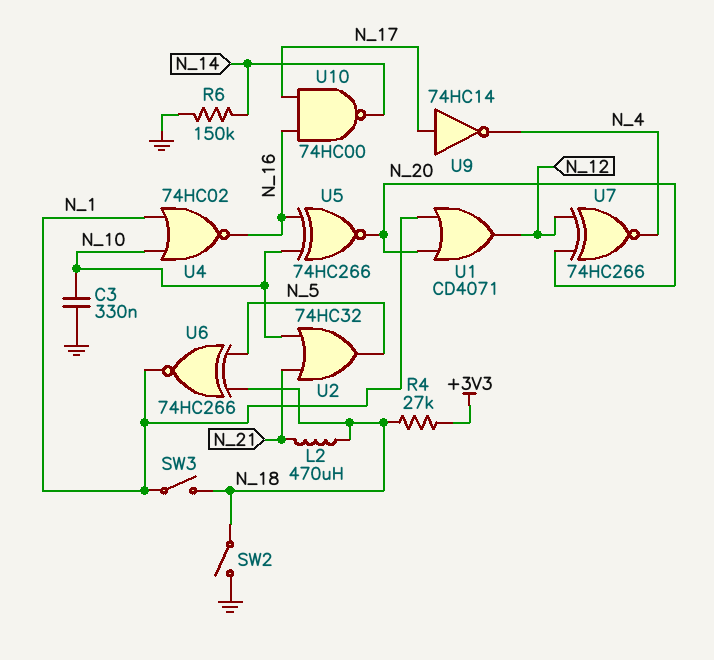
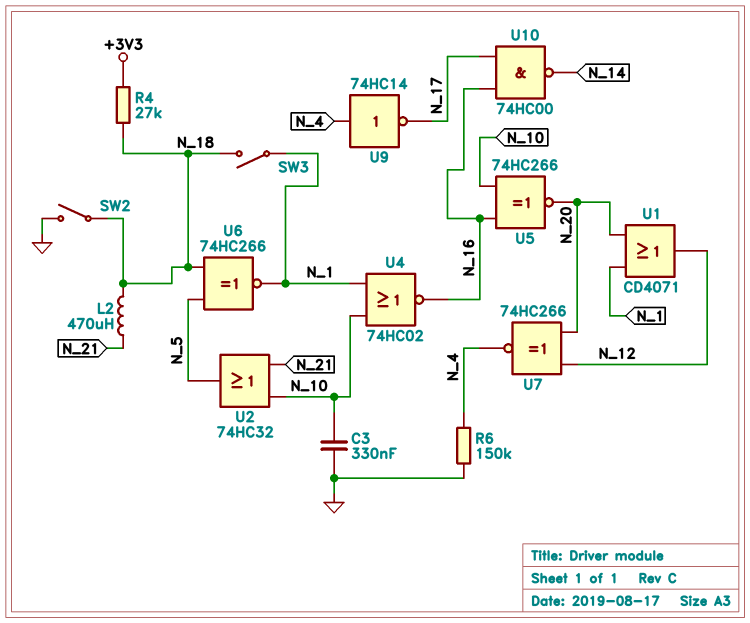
R6: 150k (GND, N_14) -> 150k (GND, N_4)
U9: NOT 74HC14 (in N_17, out N_4) -> NOT 74HC14 (in N_4, out N_17)

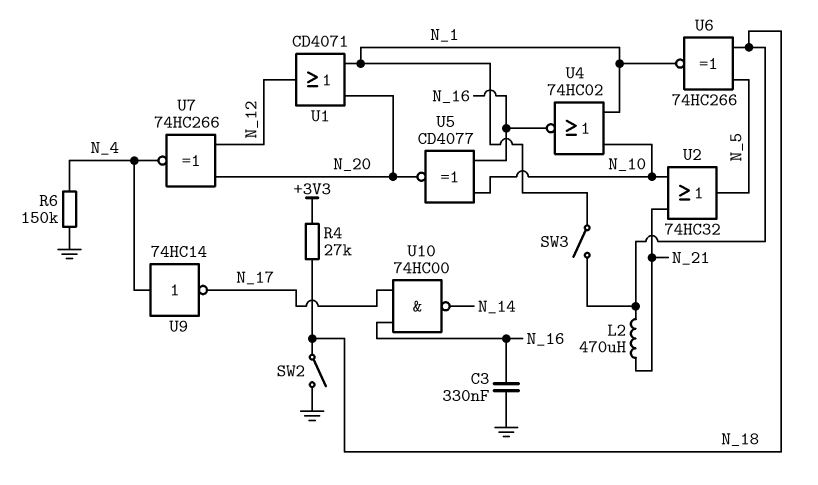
C3: 330nF (GND, N_10) -> 330nF (GND, N_16)
U5: XNOR 74HC266 (in N_10, in N_16, out N_20) -> XNOR CD4077 (in N_10, in N_16, out N_20)

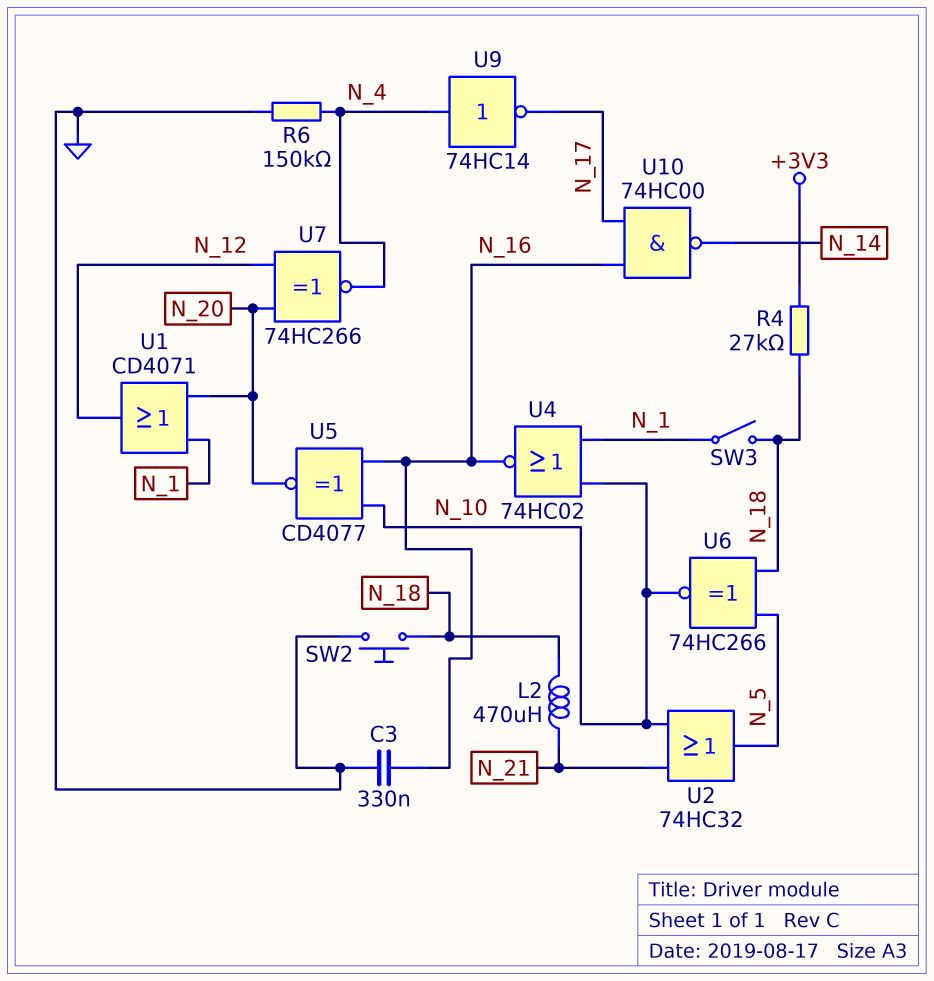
SW2: switch (GND, N_18) -> button (GND, N_18)
U6: XNOR 74HC266 (in N_5, in N_18, out N_1) -> XNOR 74HC266 (in N_5, in N_18, out N_10)

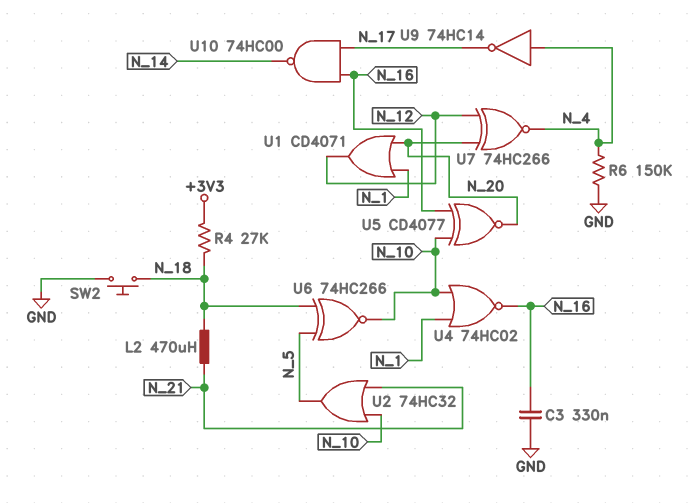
SW3: switch (N_1, N_18) -> none

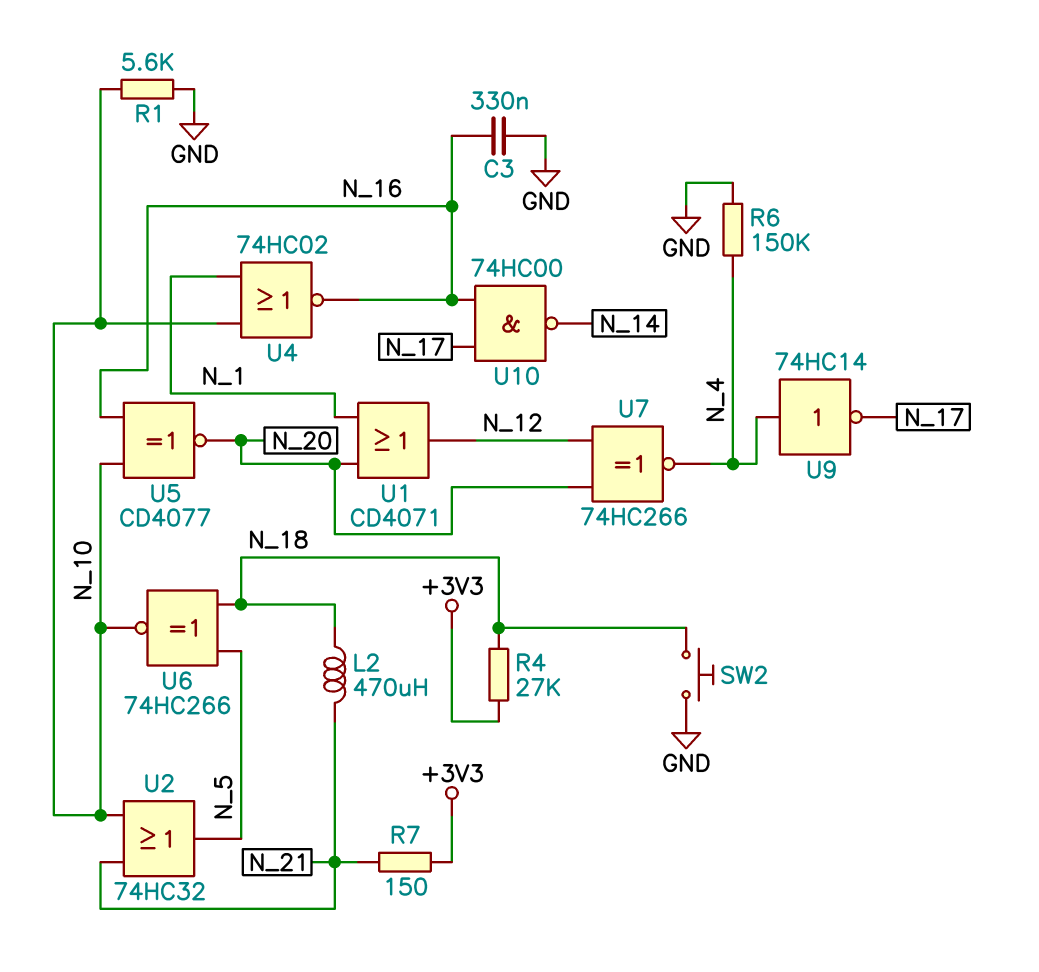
R1: none -> 5.6k (GND, N_10)
R7: none -> 150 (+3V3, N_21)

